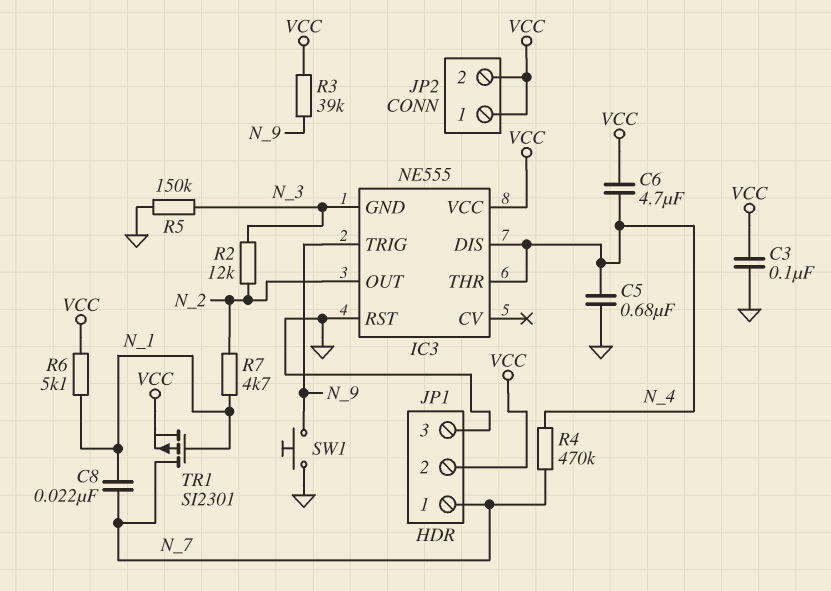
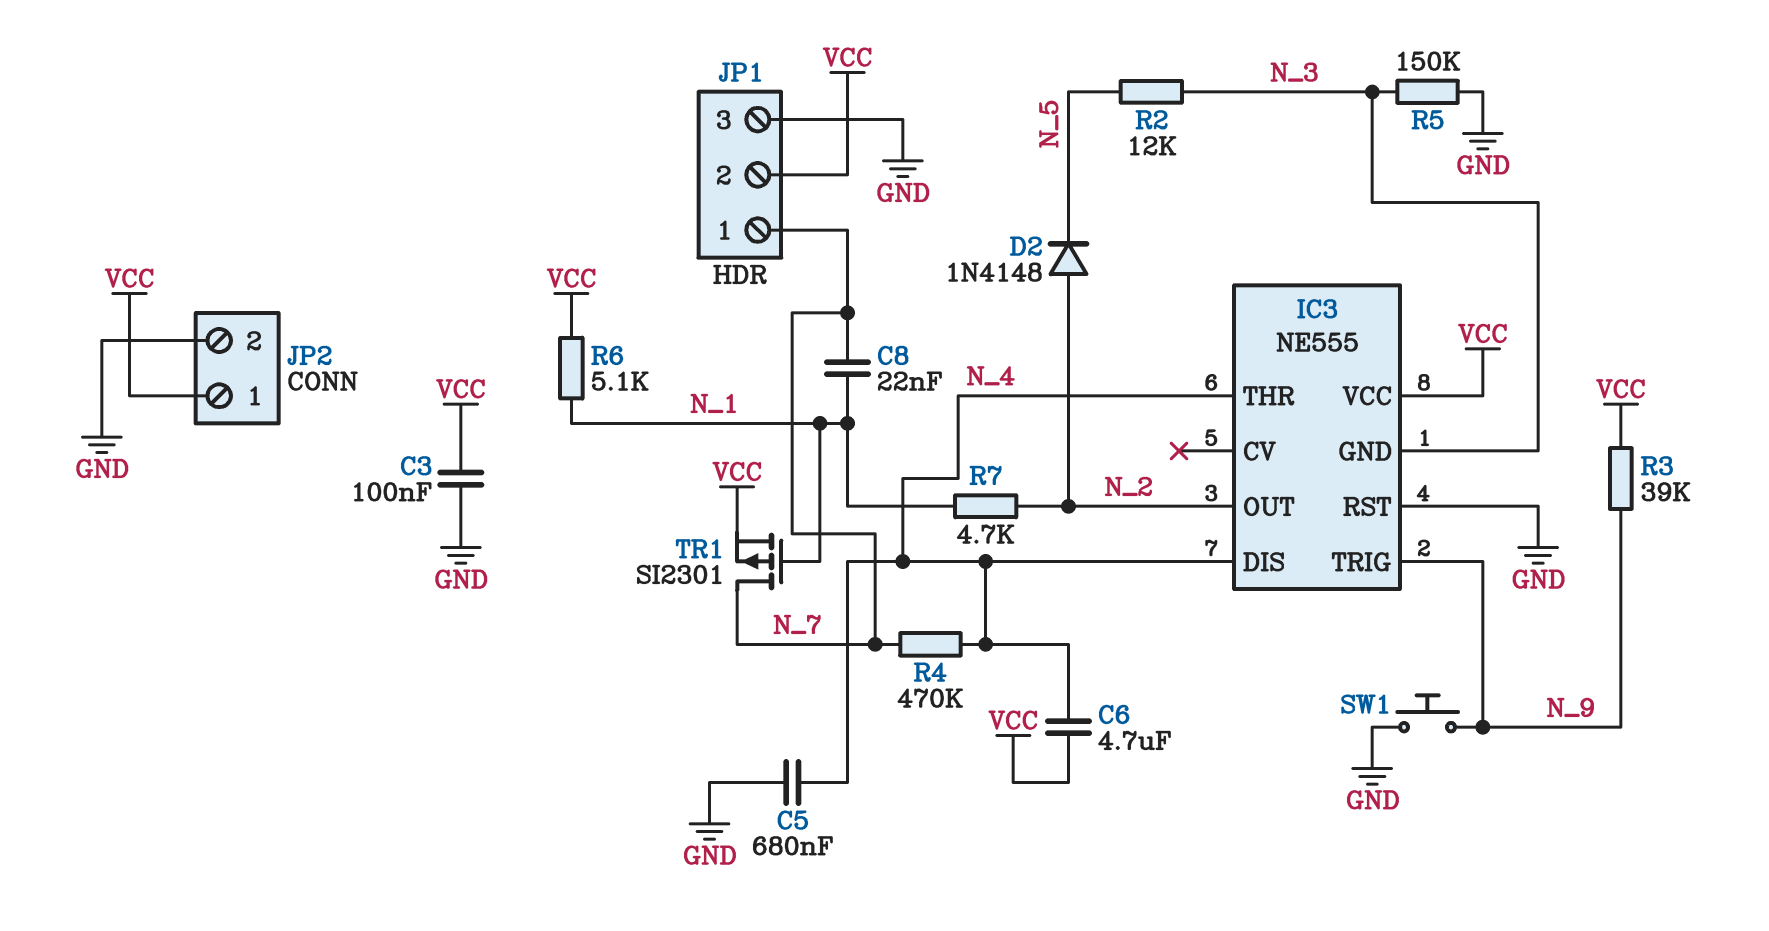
D2: none -> diode 1N4148 (A N_2, K N_5)
JP2 pin 2: VCC -> GND
R2: 12k (N_2, N_3) -> 12k (N_3, N_5)

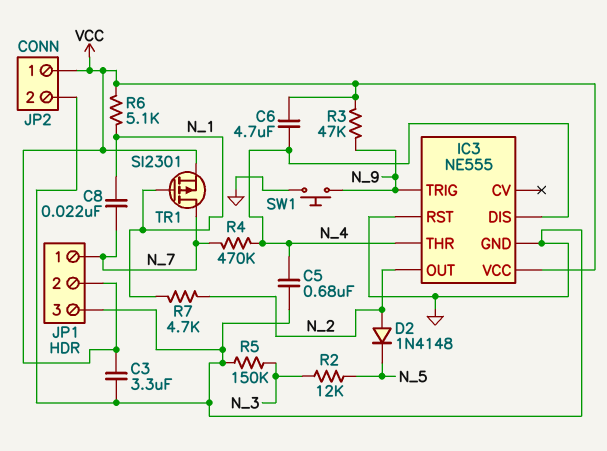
C3: 100nF (GND, VCC) -> 3.3uF (GND, VCC)
IC3 pin GND: N_3 -> GND
R3: 39k (N_9, VCC) -> 47k (N_9, VCC)

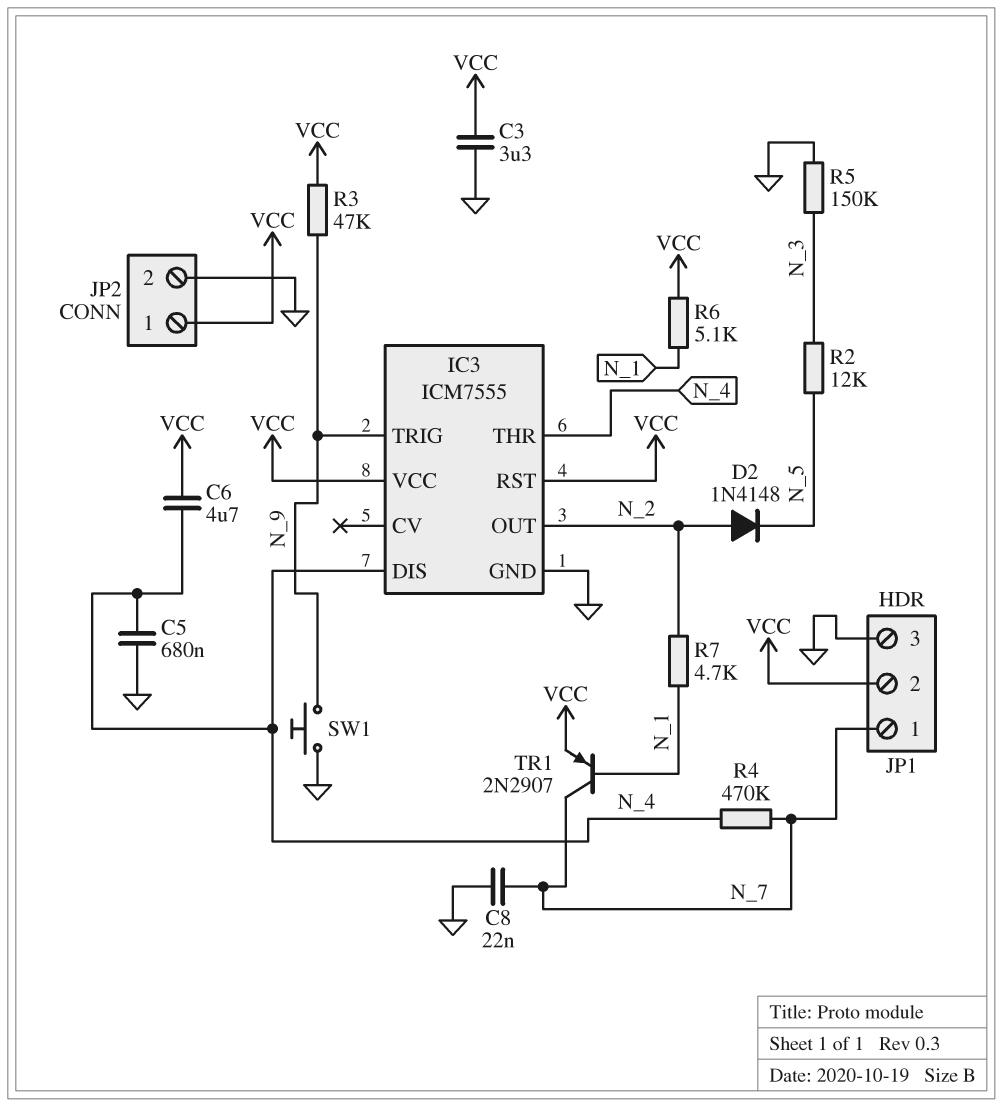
C8: 22nF (N_1, N_7) -> 22nF (GND, N_7)
IC3: NE555 -> ICM7555
IC3 pin RST: GND -> VCC
TR1: PMOS SI2301 (G N_1, D N_7, S VCC) -> PNP 2N2907 (B N_1, C N_7, E VCC)

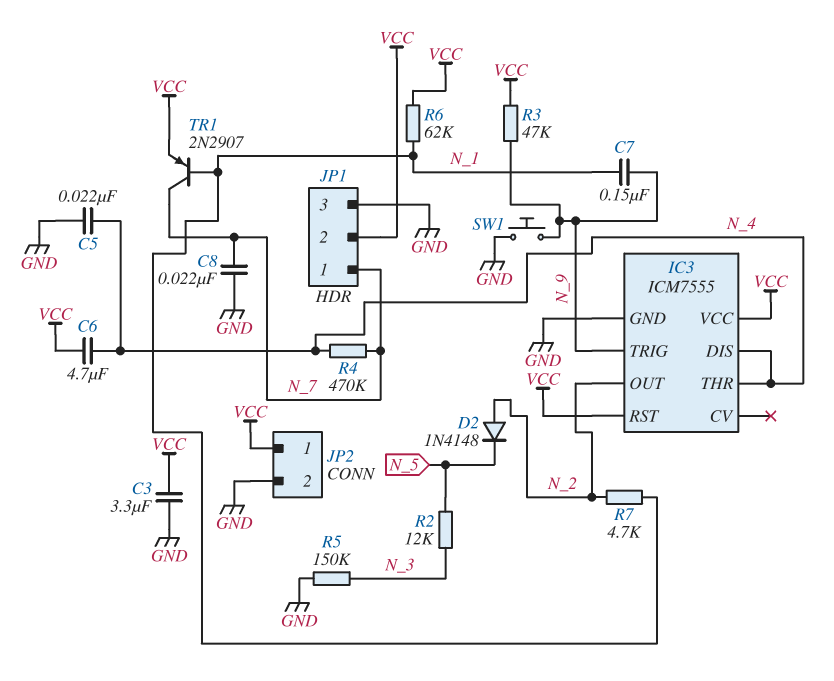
C5: 680nF (GND, N_4) -> 22nF (GND, N_4)
C7: none -> 150nF (N_1, N_9)
R6: 5.1k (N_1, VCC) -> 62k (N_1, VCC)

